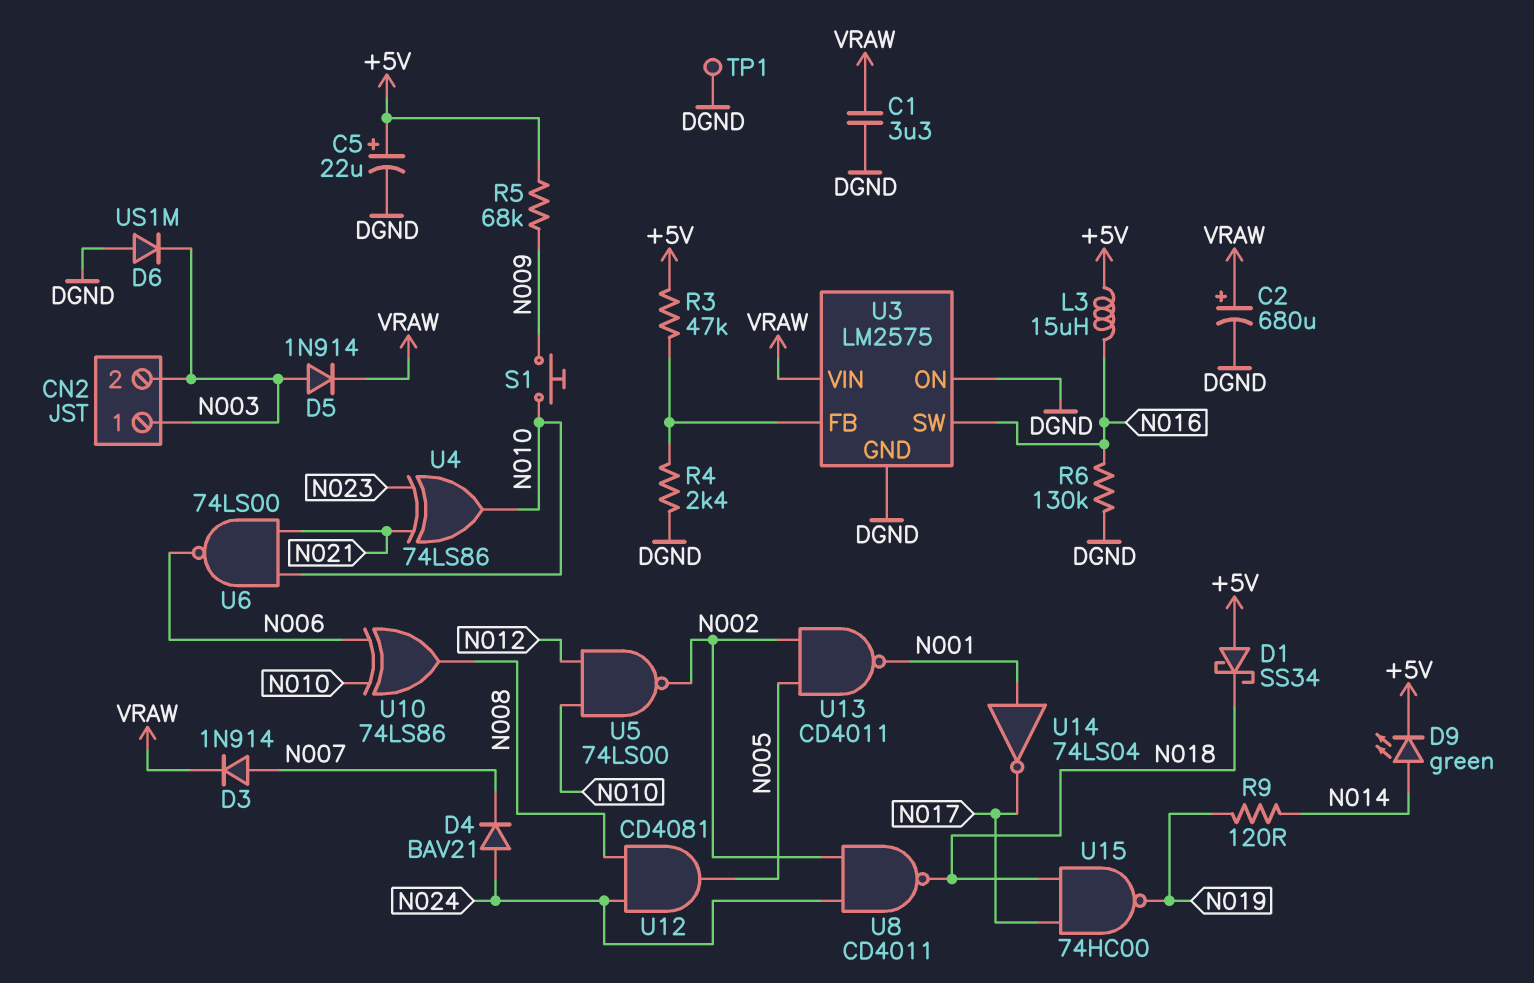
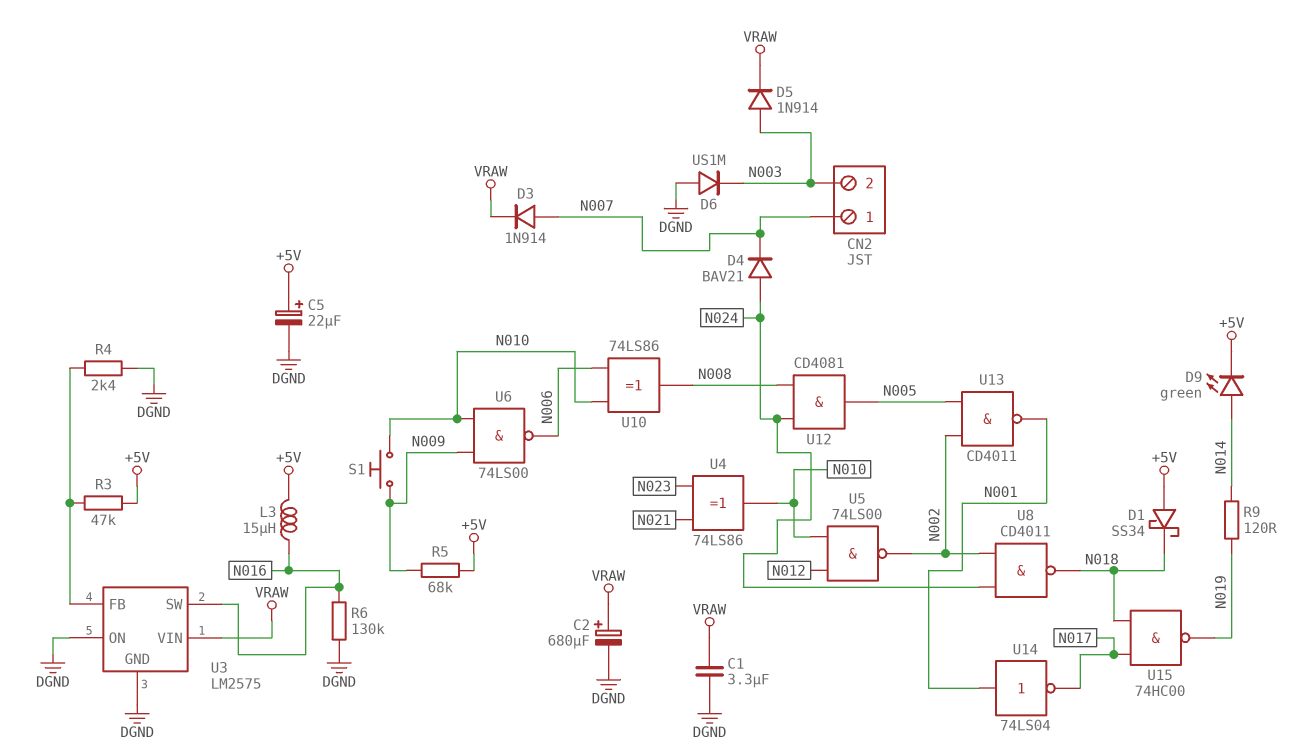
CN2 pin 1: N003 -> N007
TP1: test point (DGND) -> none
U6: NAND 74LS00 (in N010, in N021, out N006) -> NAND 74LS00 (in N009, in N010, out N006)

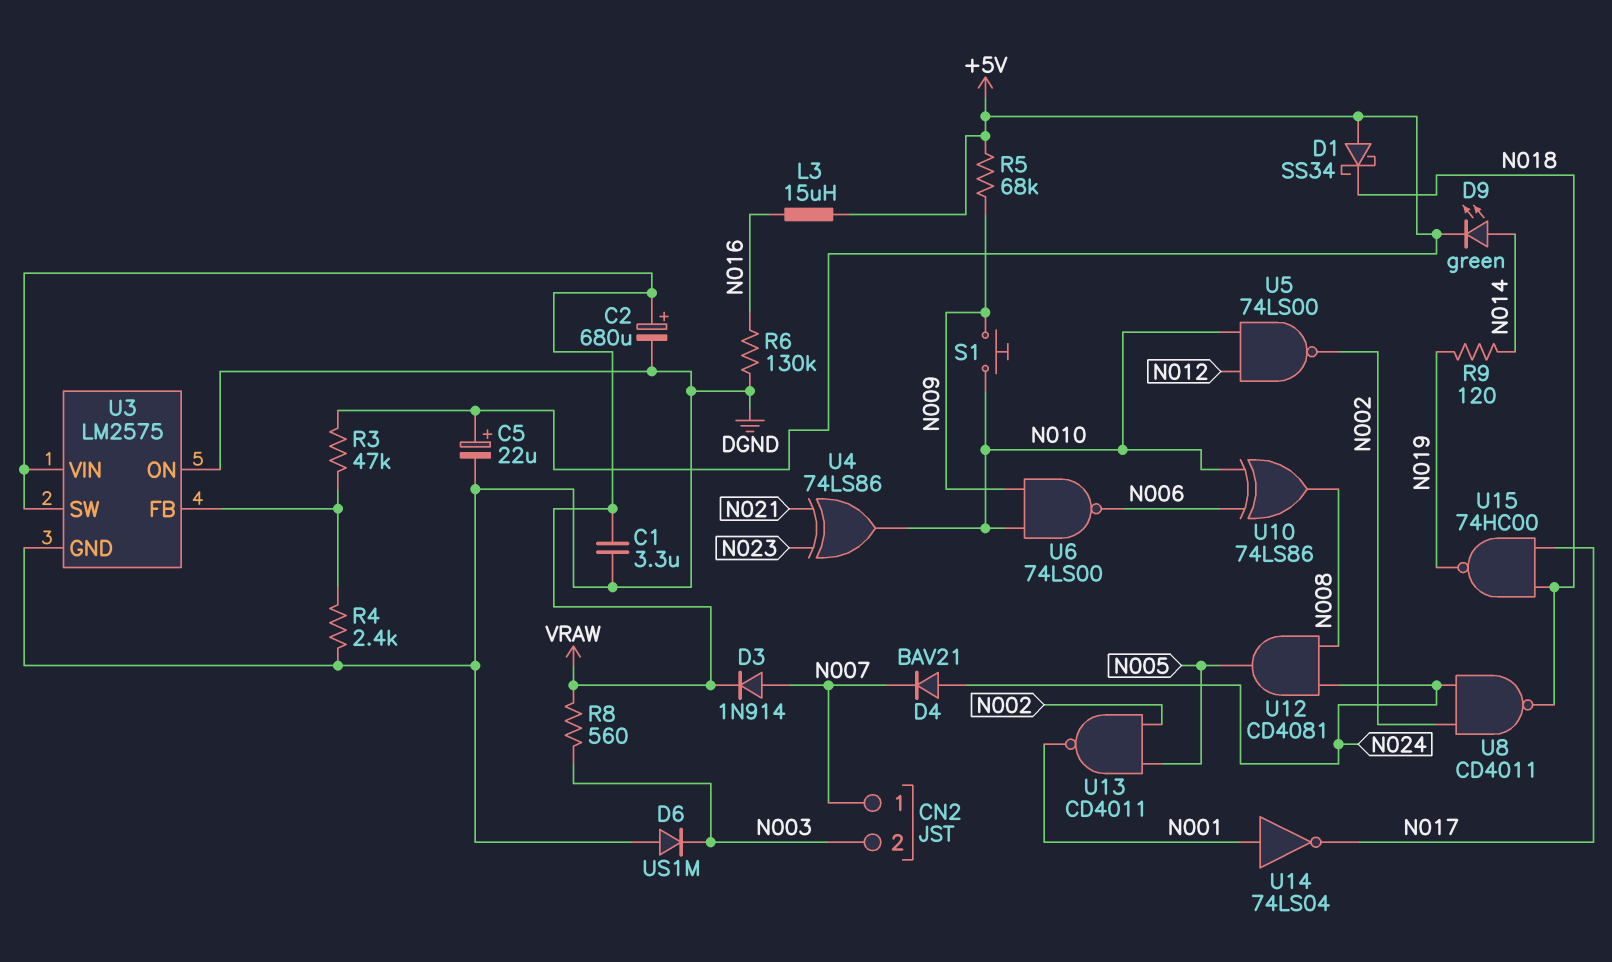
D5: diode 1N914 (A N003, K VRAW) -> none
R8: none -> 560 (N003, VRAW)
U3 pin SW: N016 -> VRAW

